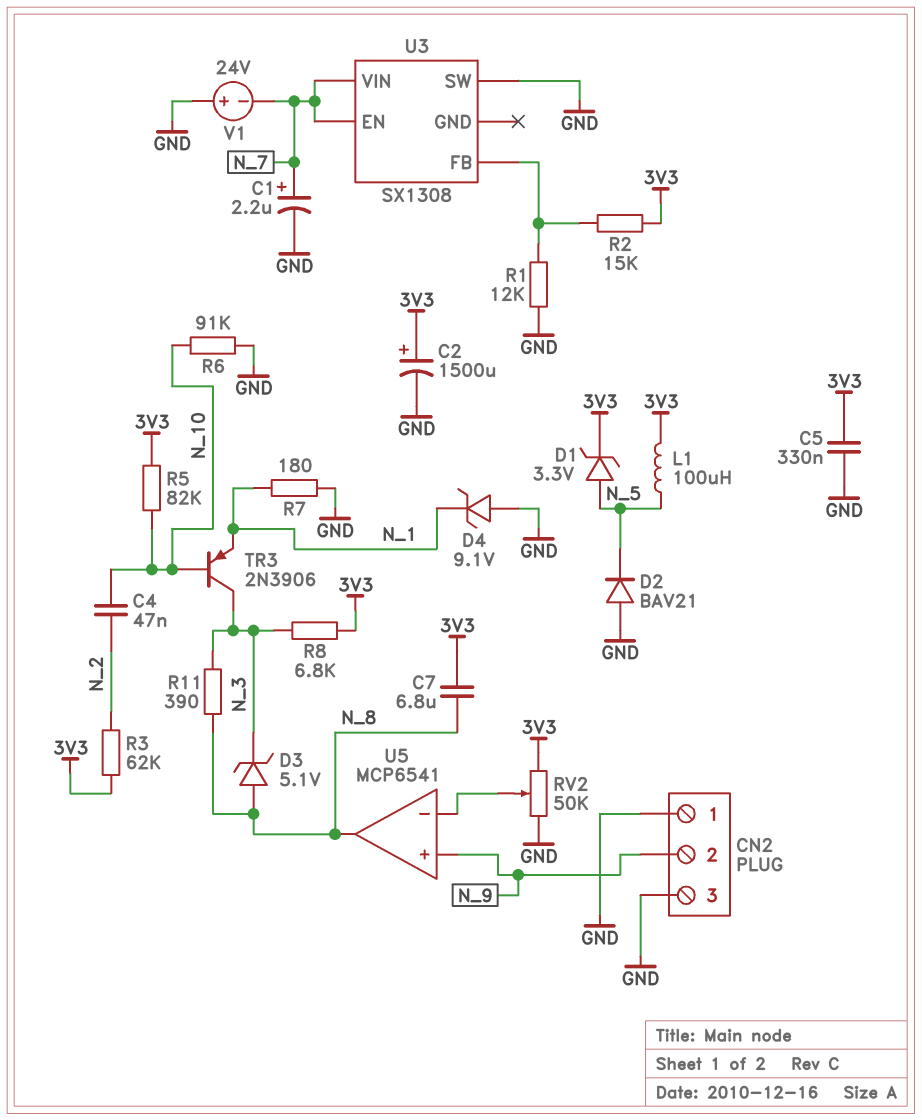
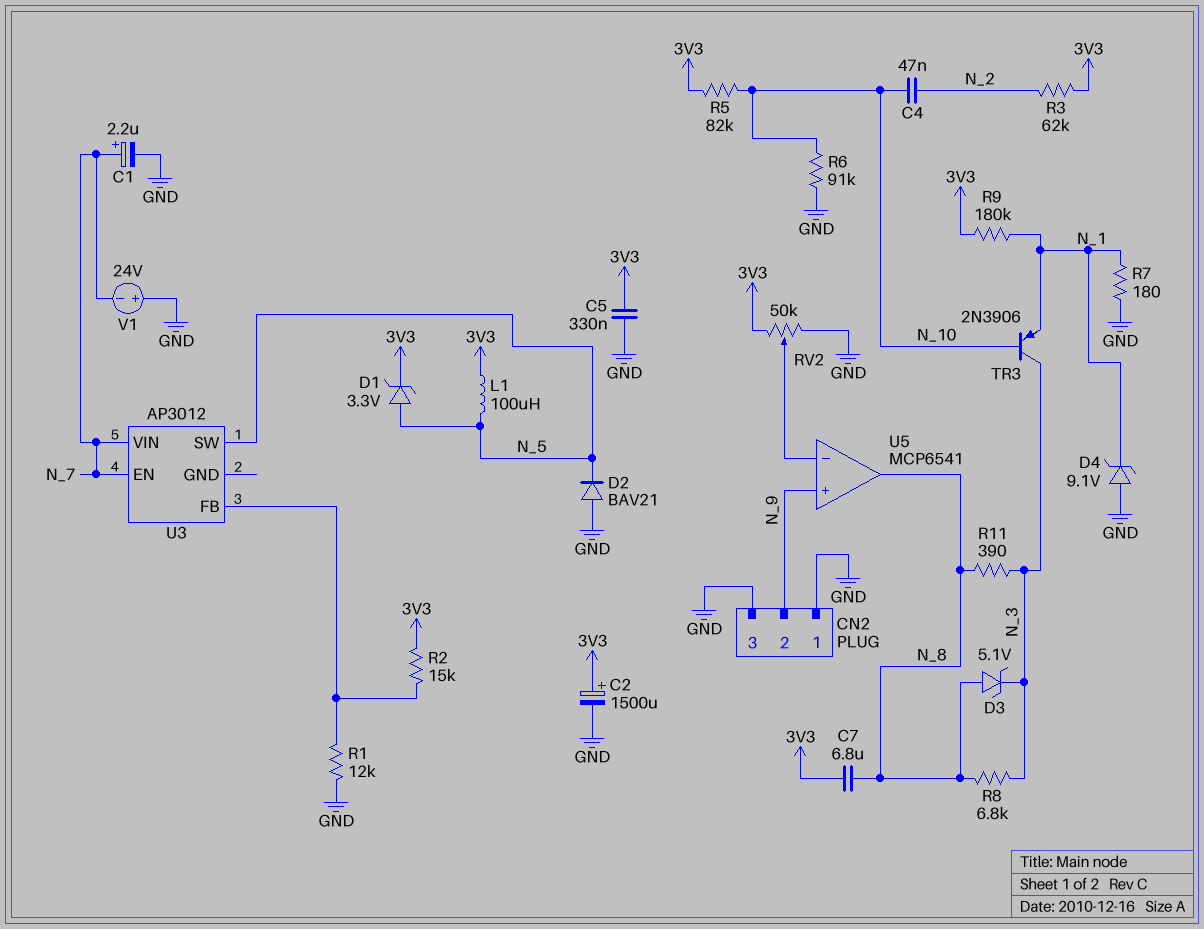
R8: 6.8k (3V3, N_3) -> 6.8k (N_3, N_8)
R9: none -> 180k (3V3, N_1)
U3: SX1308 -> AP3012
U3 pin SW: GND -> N_5

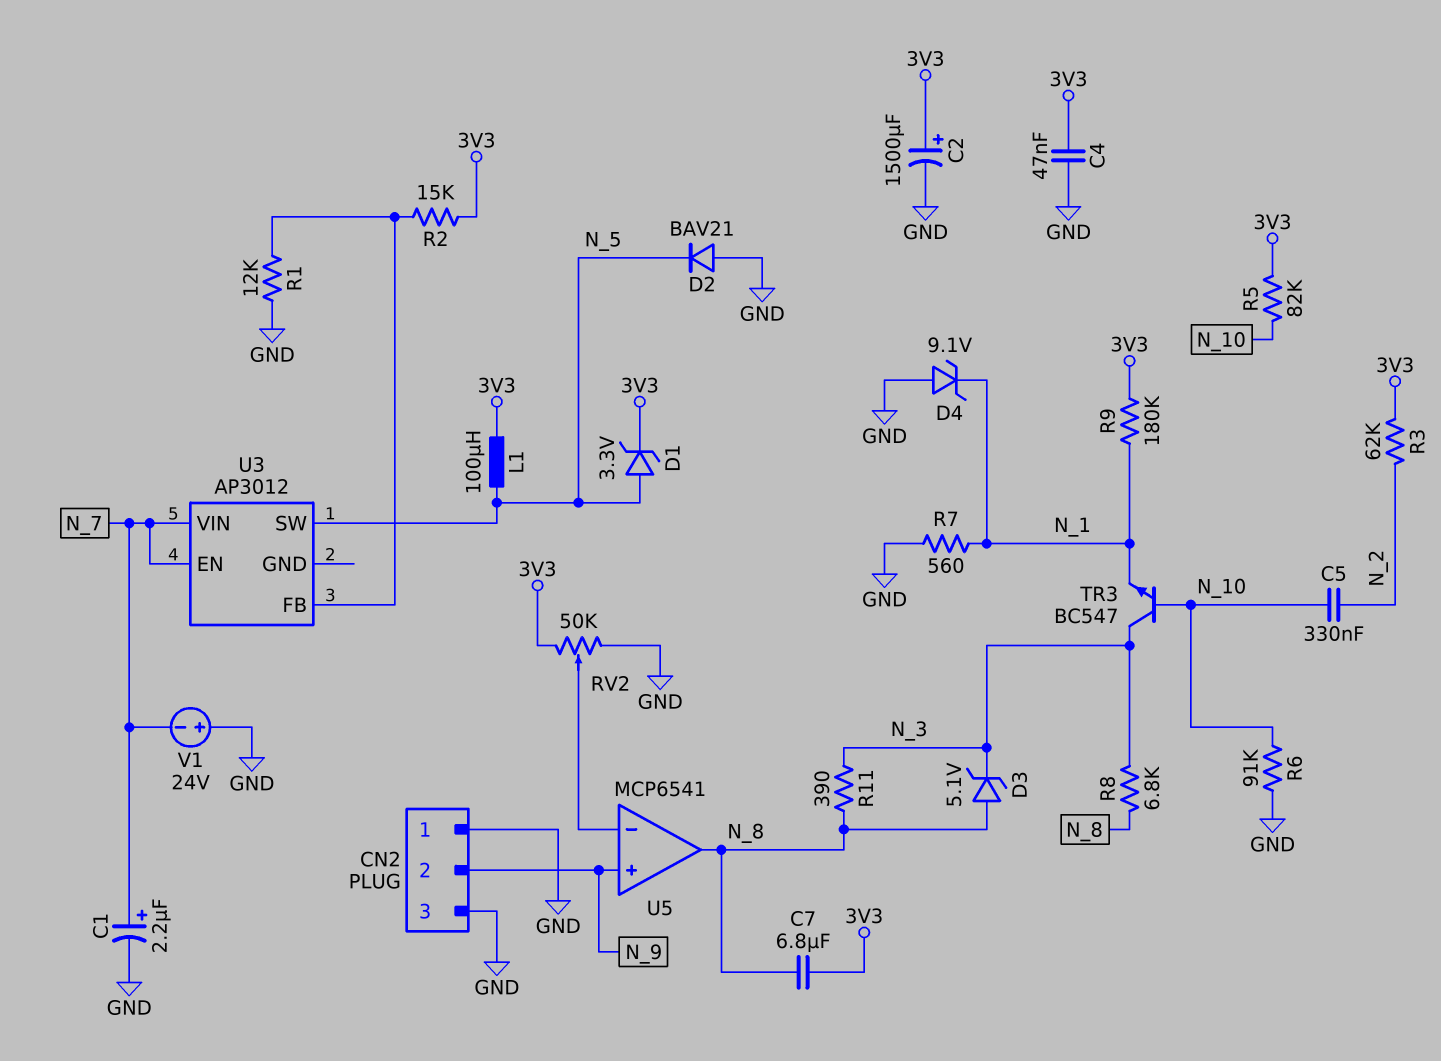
C4: 47nF (N_2, N_10) -> 47nF (3V3, GND)
C5: 330nF (3V3, GND) -> 330nF (N_2, N_10)
R7: 180 (GND, N_1) -> 560 (GND, N_1)
TR3: PNP 2N3906 (B N_10, C N_3, E N_1) -> NPN BC547 (B N_10, C N_3, E N_1)

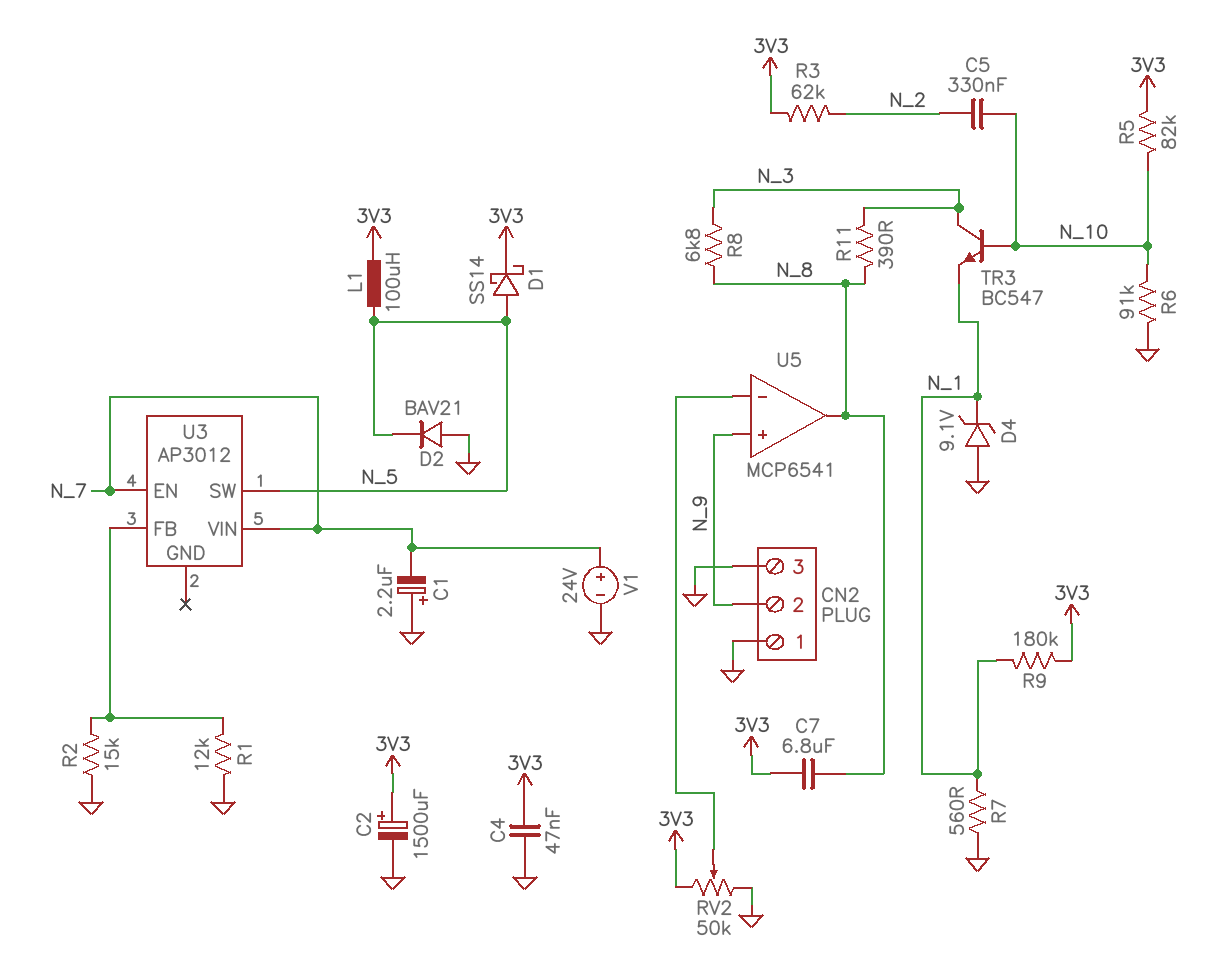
C1: 2.2uF (plus N_7, minus GND) -> 2.2uF (plus GND, minus N_7)
D1: zener 3.3V (A N_5, K 3V3) -> schottky SS14 (A N_5, K 3V3)
D3: zener 5.1V (A N_8, K N_3) -> none
R2: 15k (3V3, U3/FB) -> 15k (GND, U3/FB)
V1: 24V (plus GND, minus N_7) -> 24V (plus N_7, minus GND)

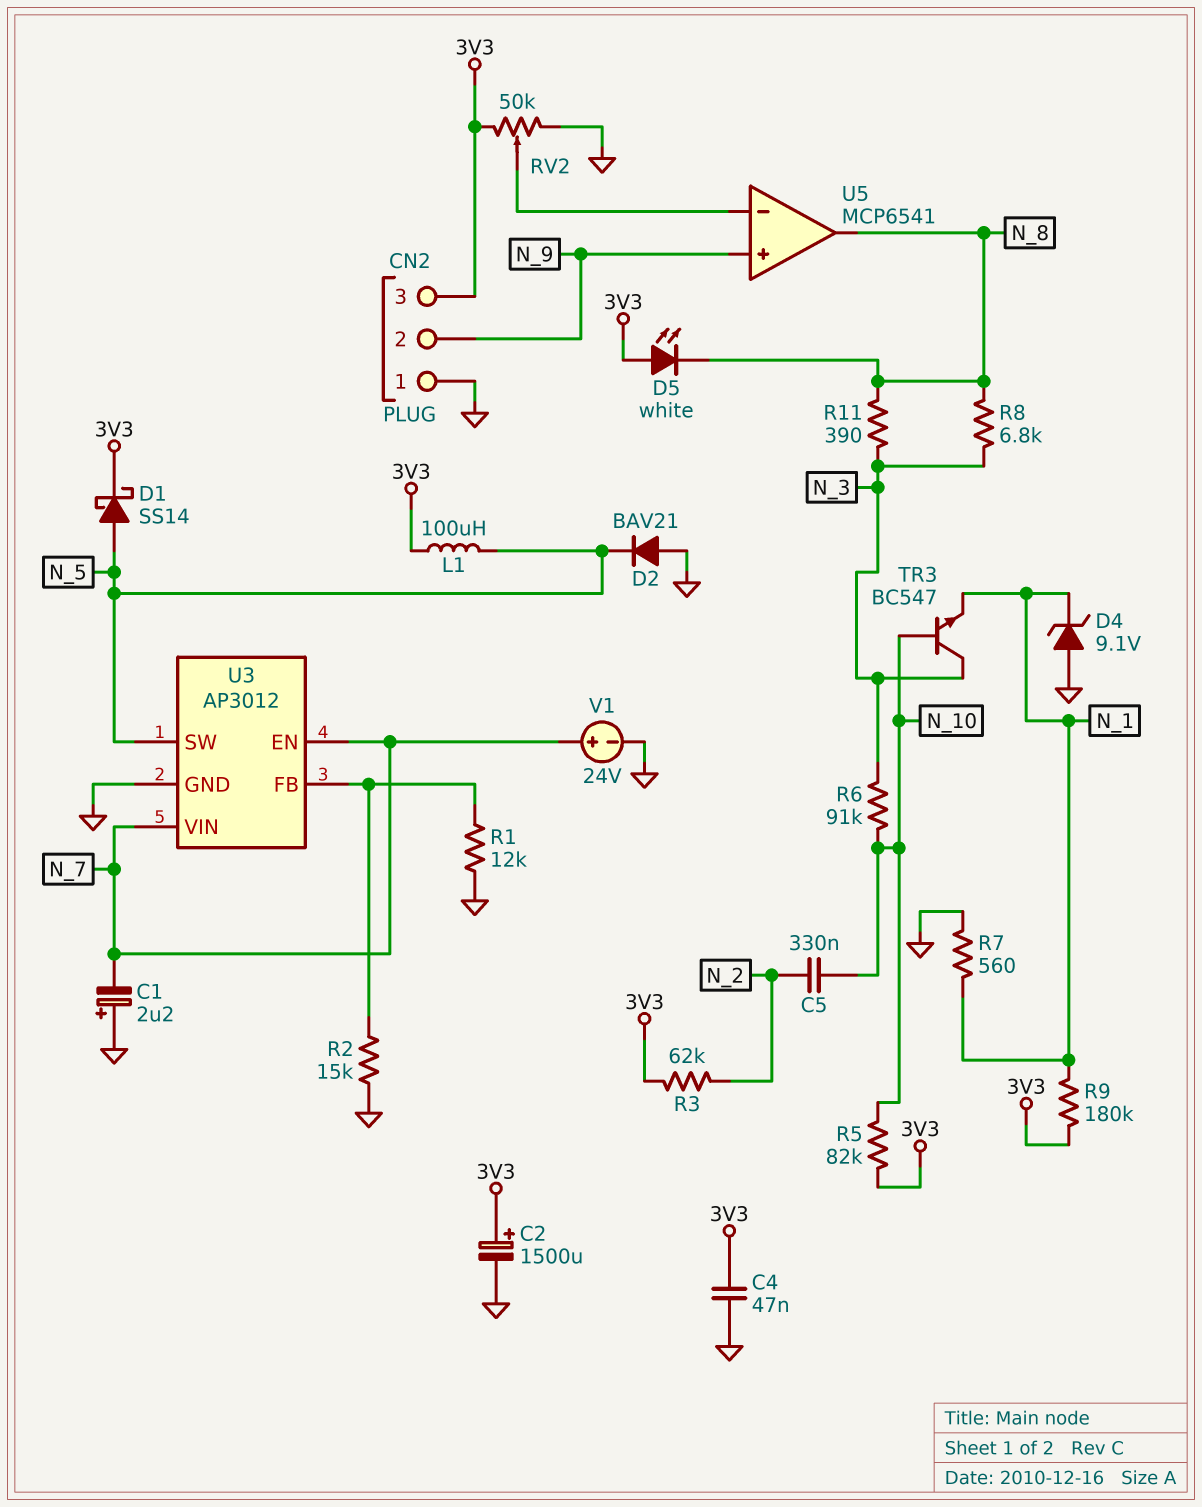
C7: 6.8uF (3V3, N_8) -> none
CN2 pin 3: GND -> 3V3
D5: none -> LED white (A 3V3, K N_8)
R6: 91k (GND, N_10) -> 91k (N_3, N_10)
U3 pin GND: none -> GND

